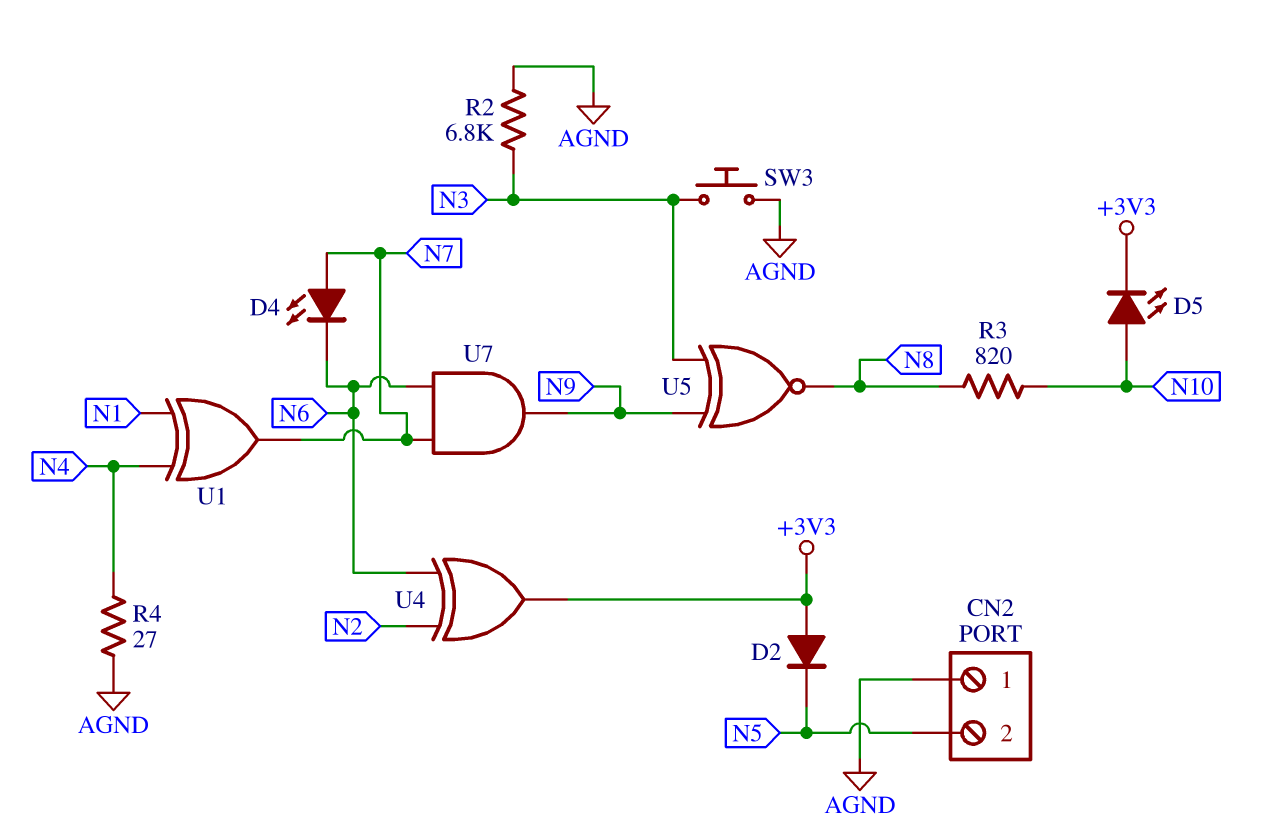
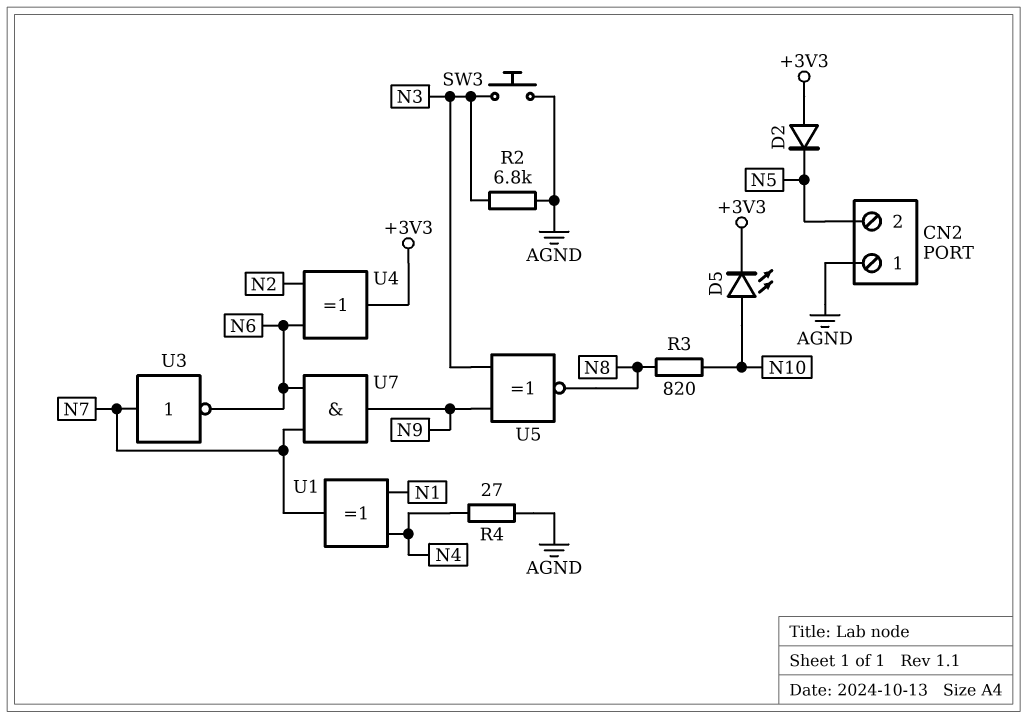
D4: LED (A N7, K N6) -> none
U3: none -> NOT (in N7, out N6)

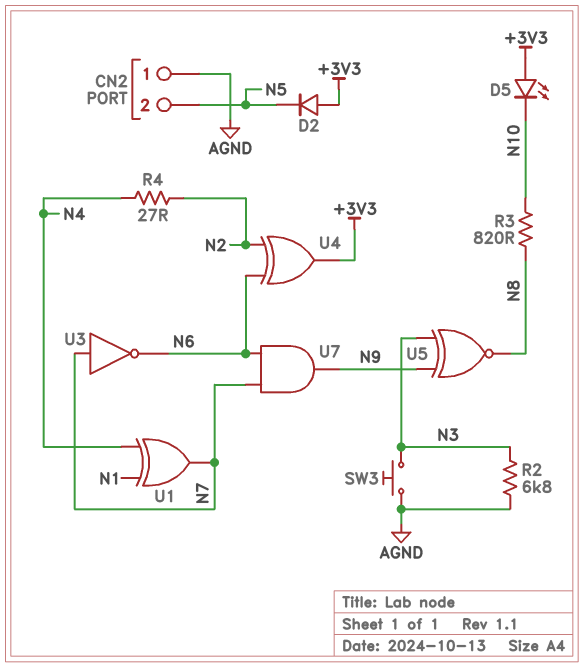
D5: LED (A N10, K +3V3) -> LED (A +3V3, K N10)
R4: 27 (AGND, N4) -> 27 (N2, N4)

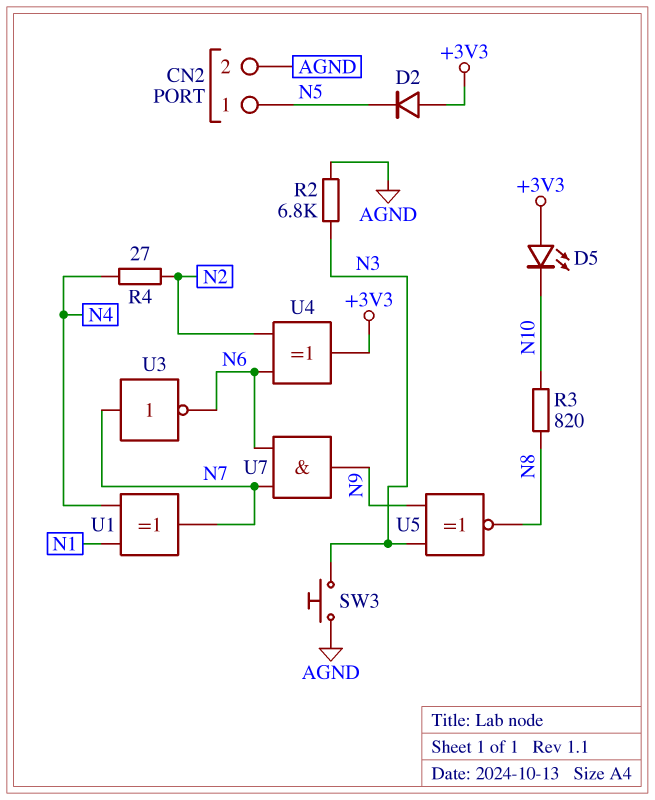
CN2 pin 1: AGND -> N5
CN2 pin 2: N5 -> AGND

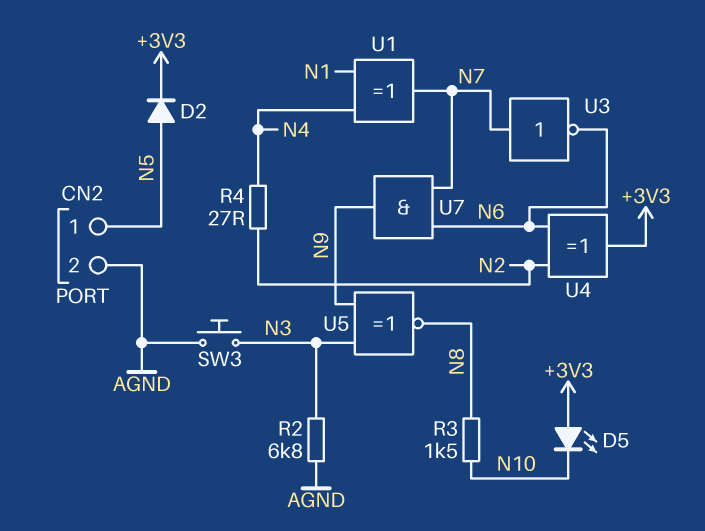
D2: diode (A +3V3, K N5) -> diode (A N5, K +3V3)
R3: 820 (N8, N10) -> 1.5k (N8, N10)

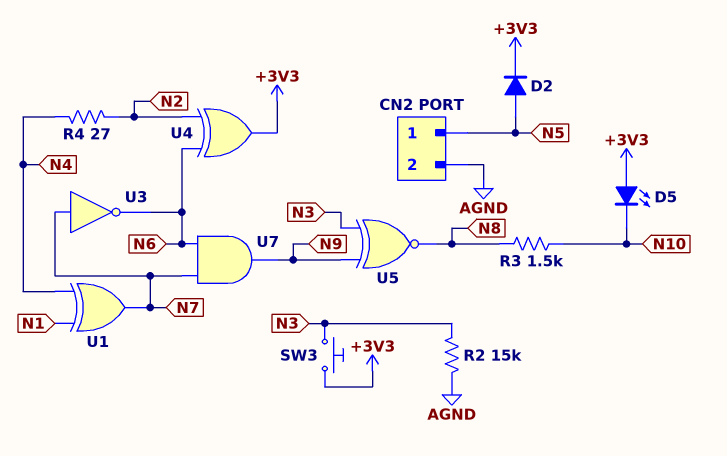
R2: 6.8k (AGND, N3) -> 15k (AGND, N3)
SW3: button (AGND, N3) -> button (+3V3, N3)

